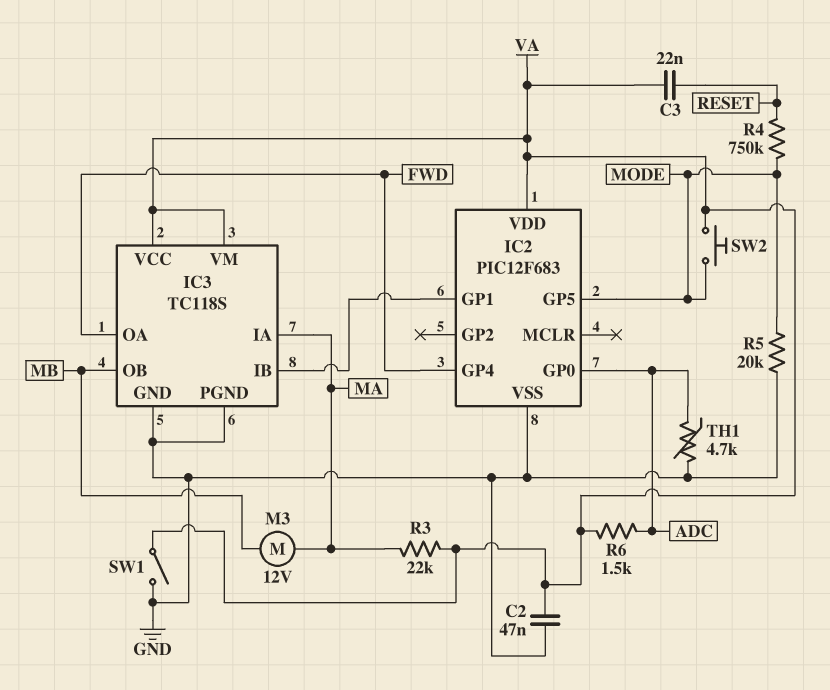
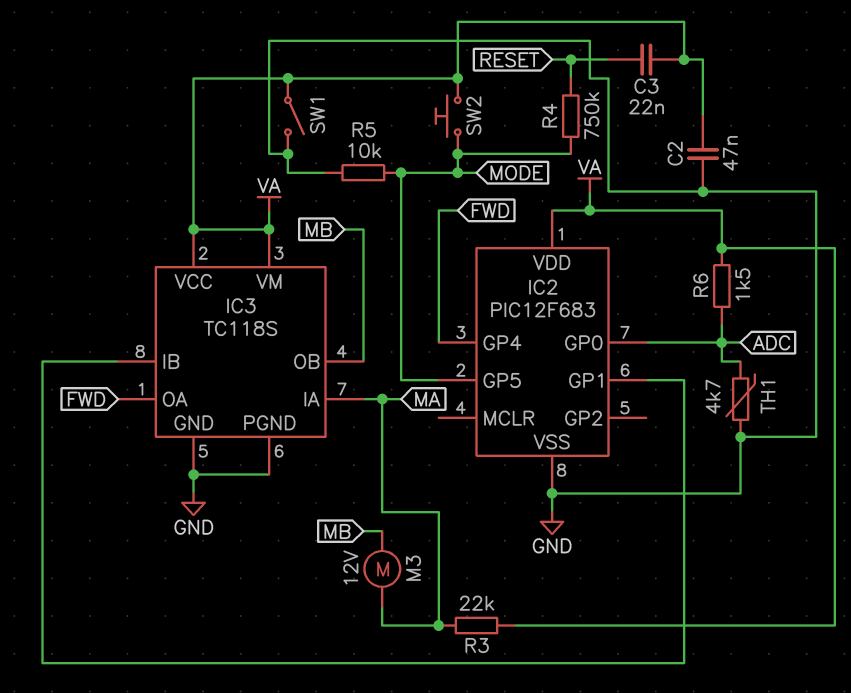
R5: 20k (GND, MODE) -> 10k (GND, MODE)

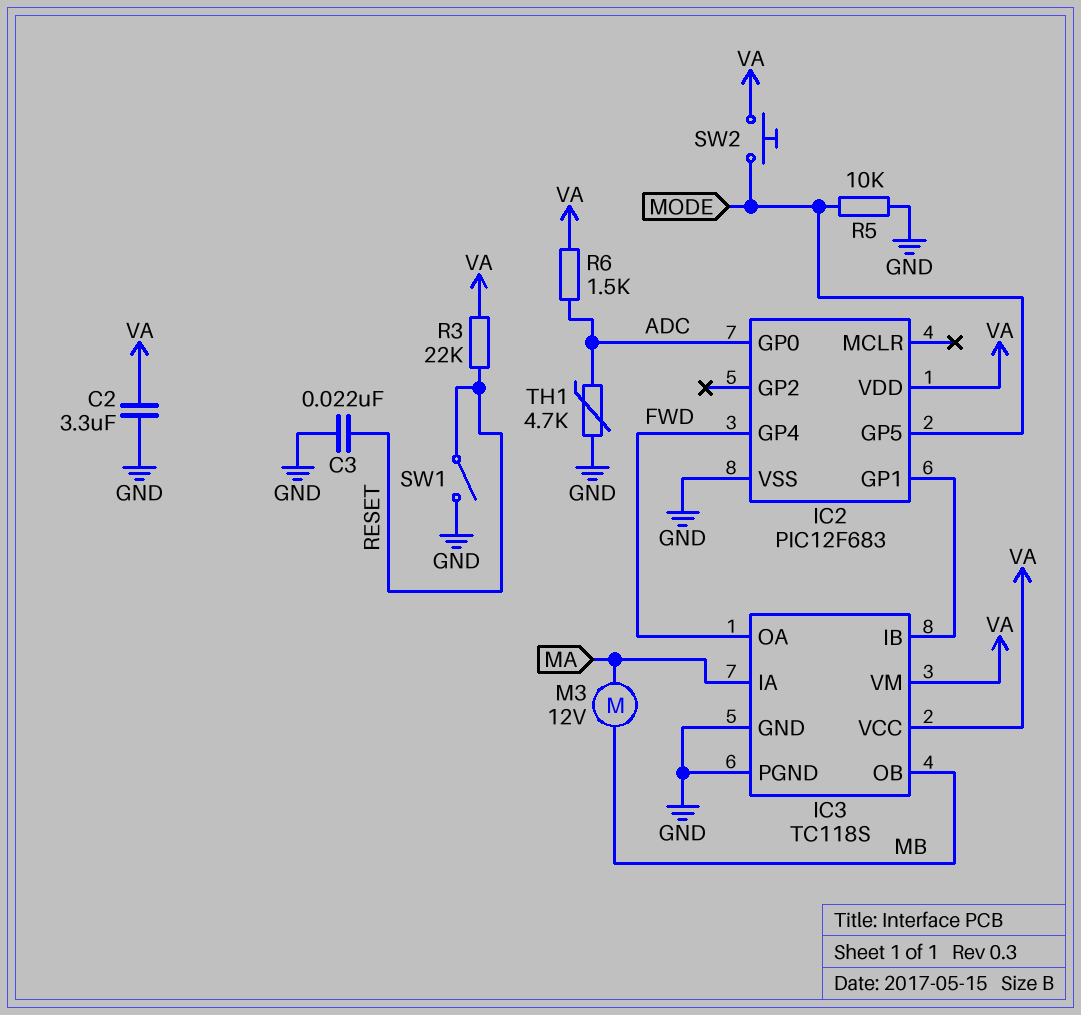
C2: 47nF (GND, VA) -> 3.3uF (GND, VA)
C3: 22nF (RESET, VA) -> 22nF (GND, RESET)
R3: 22k (MA, VA) -> 22k (RESET, VA)
R4: 750k (MODE, RESET) -> none
SW1: switch (GND, VA) -> switch (GND, RESET)

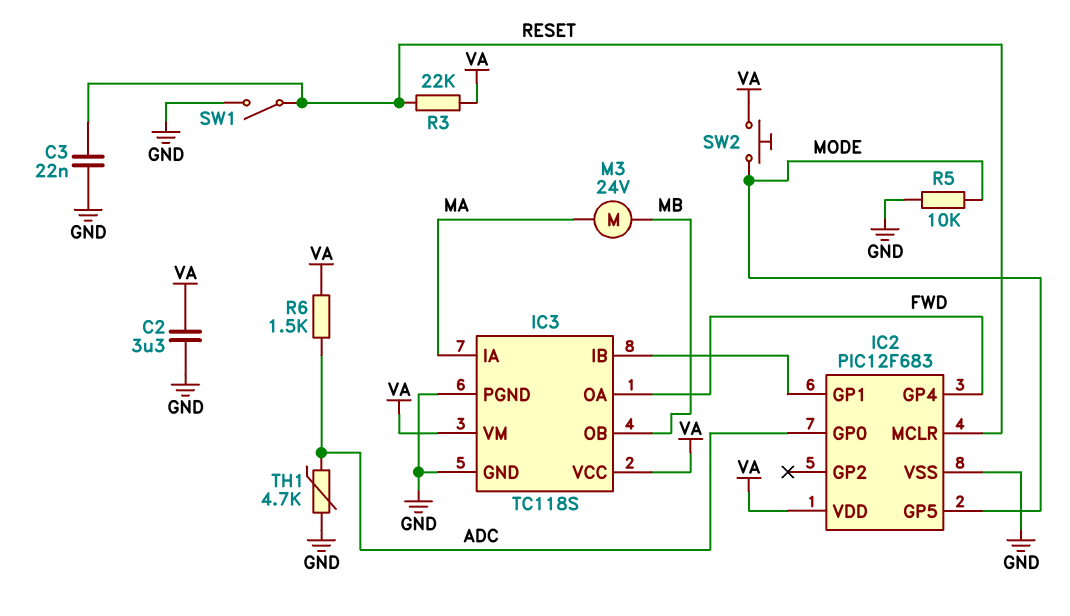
IC2 pin MCLR: none -> RESET
M3: motor 12V (MA, MB) -> motor 24V (MA, MB)

